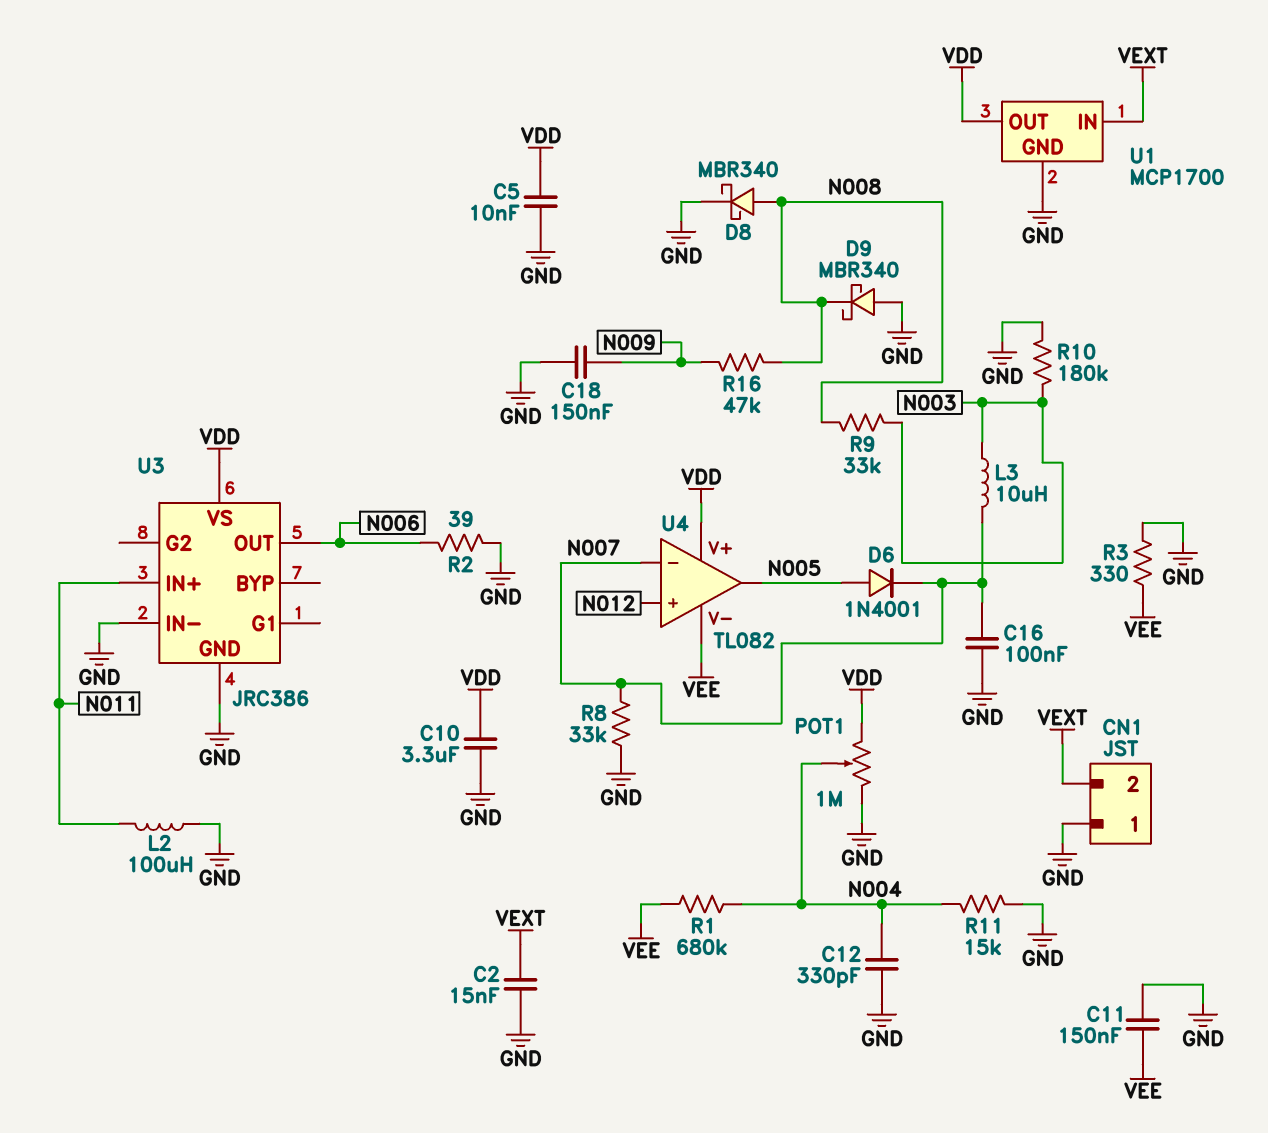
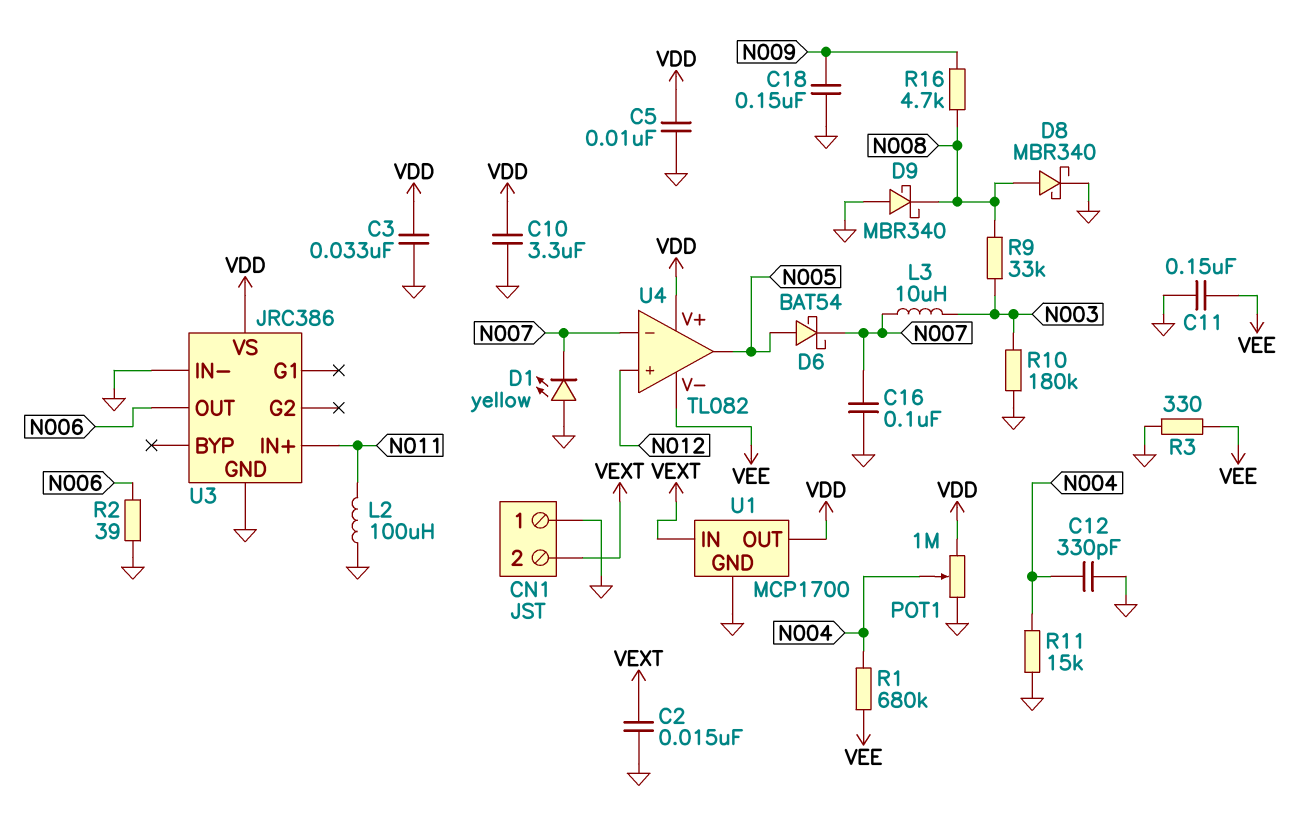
C3: none -> 33nF (GND, VDD)
D1: none -> LED yellow (A GND, K N007)
D6: diode 1N4001 (A N005, K N007) -> schottky BAT54 (A N005, K N007)
R8: 33k (GND, N007) -> none
R16: 47k (N008, N009) -> 4.7k (N008, N009)

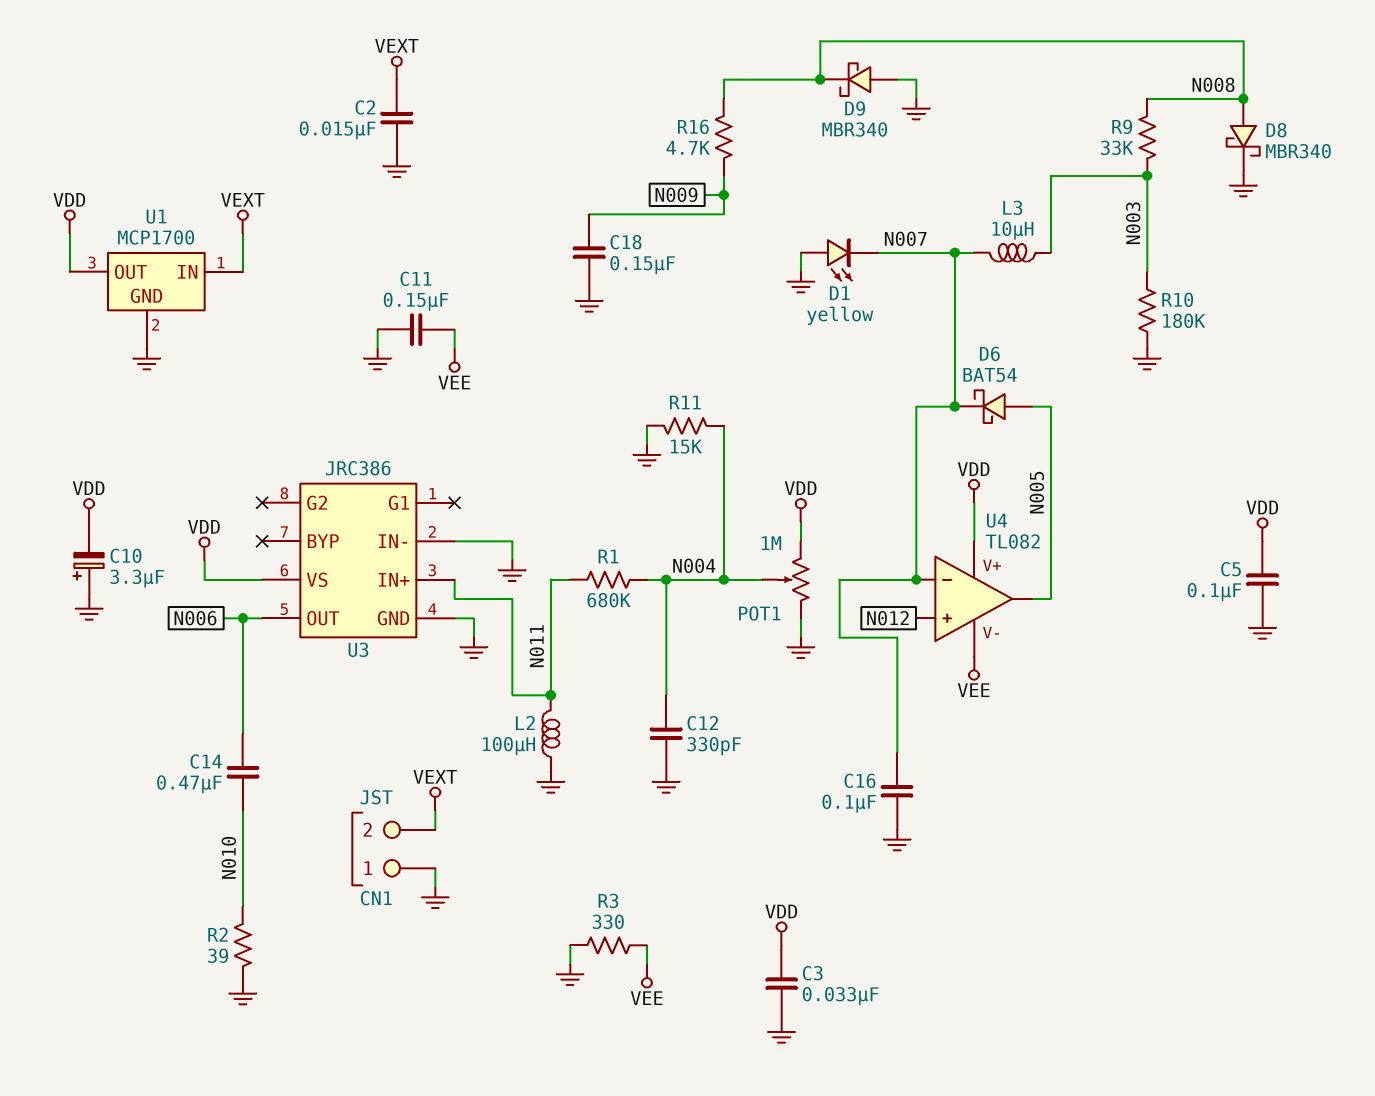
C5: 10nF (GND, VDD) -> 100nF (GND, VDD)
C10: 3.3uF (GND, VDD) -> 3.3uF (plus GND, minus VDD)
C14: none -> 470nF (N006, N010)
R1: 680k (N004, VEE) -> 680k (N004, N011)
R2: 39 (GND, N006) -> 39 (GND, N010)

